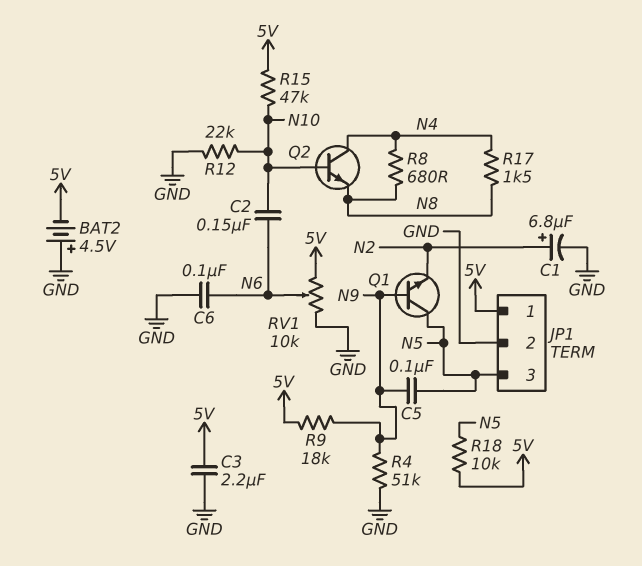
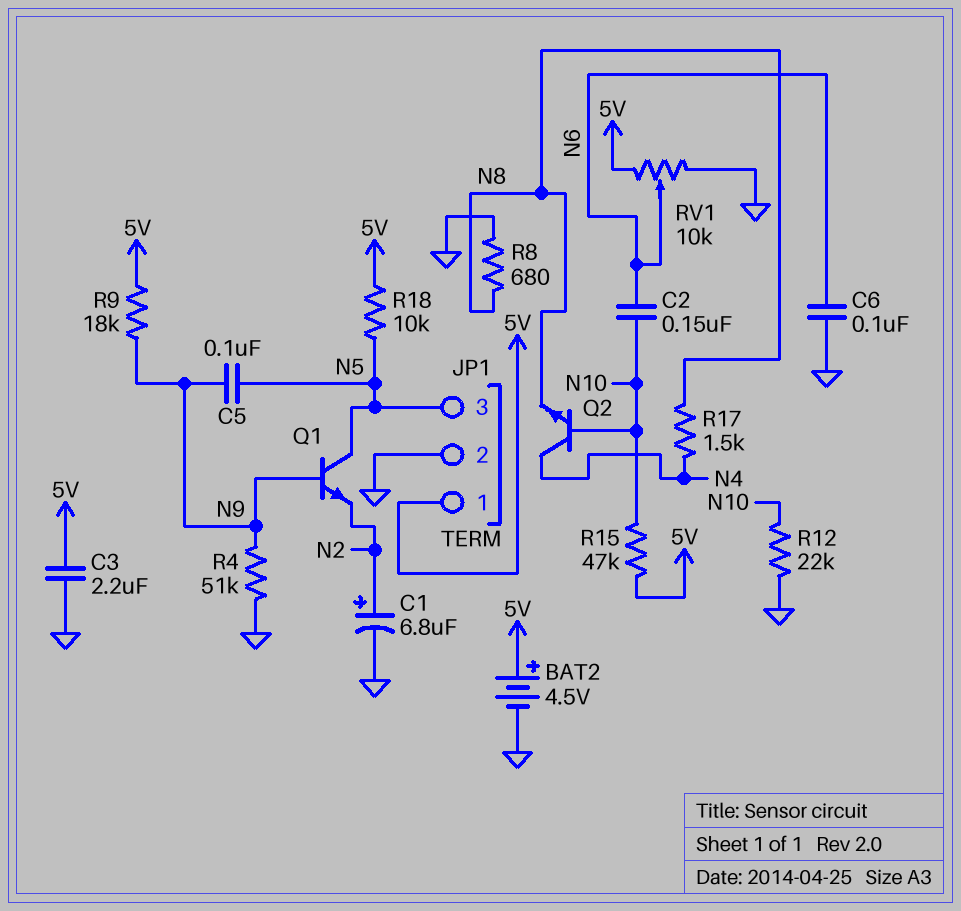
BAT2: 4.5V (plus GND, minus 5V) -> 4.5V (plus 5V, minus GND)
R8: 680 (N4, N8) -> 680 (GND, N8)

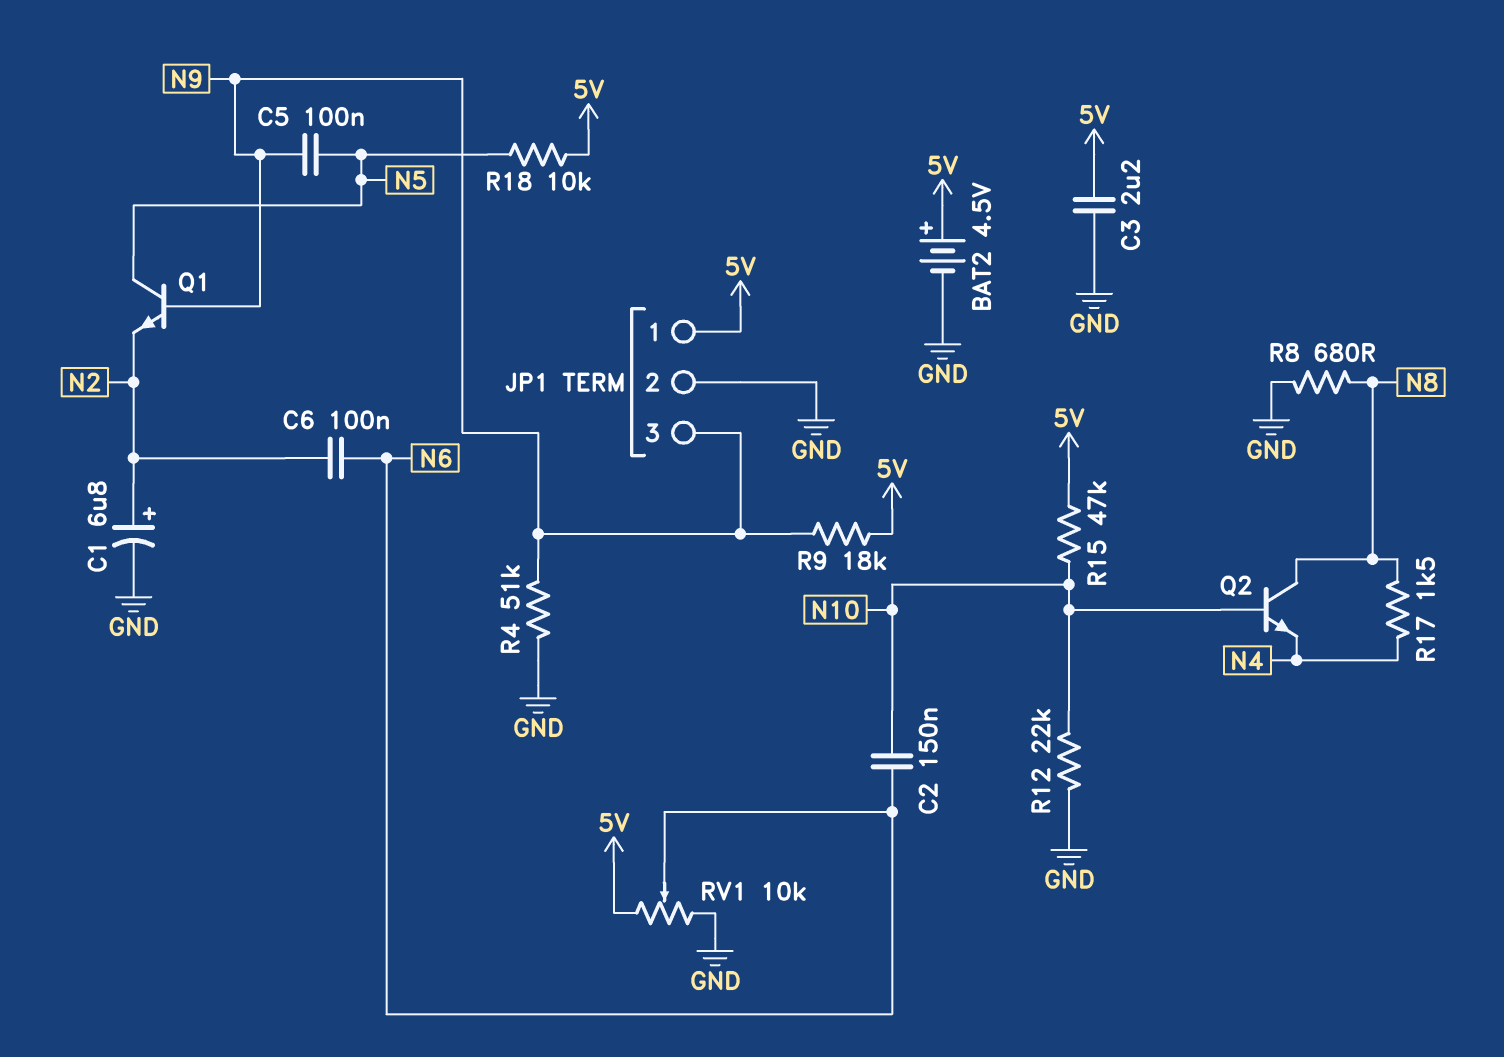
C6: 100nF (GND, N6) -> 100nF (N2, N6)
JP1 pin 3: N5 -> N9
Q2: NPN (B N10, C N4, E N8) -> NPN (B N10, C N8, E N4)

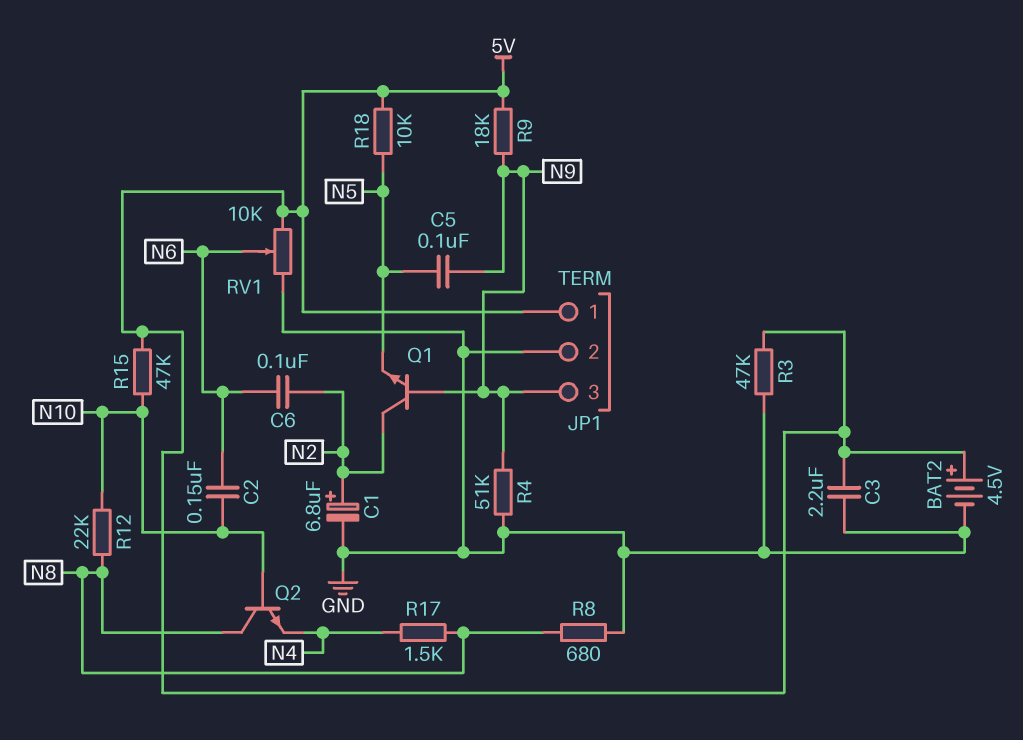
Q1: NPN (B N9, C N5, E N2) -> NPN (B N9, C N2, E N5)
R3: none -> 47k (5V, GND)
R12: 22k (GND, N10) -> 22k (N8, N10)

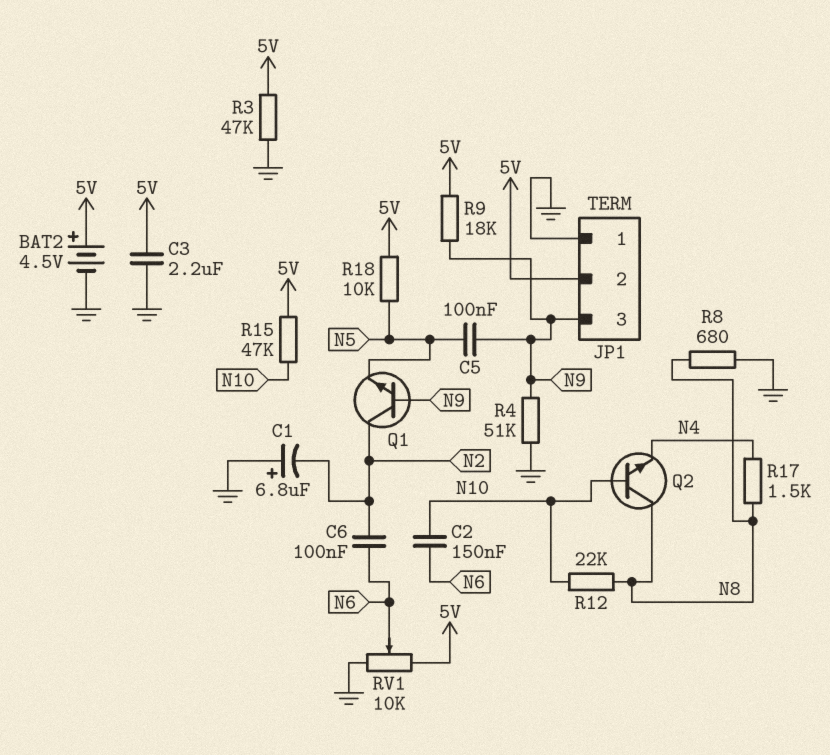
C1: 6.8uF (plus N2, minus GND) -> 6.8uF (plus GND, minus N2)
JP1 pin 1: 5V -> GND
JP1 pin 2: GND -> 5V

